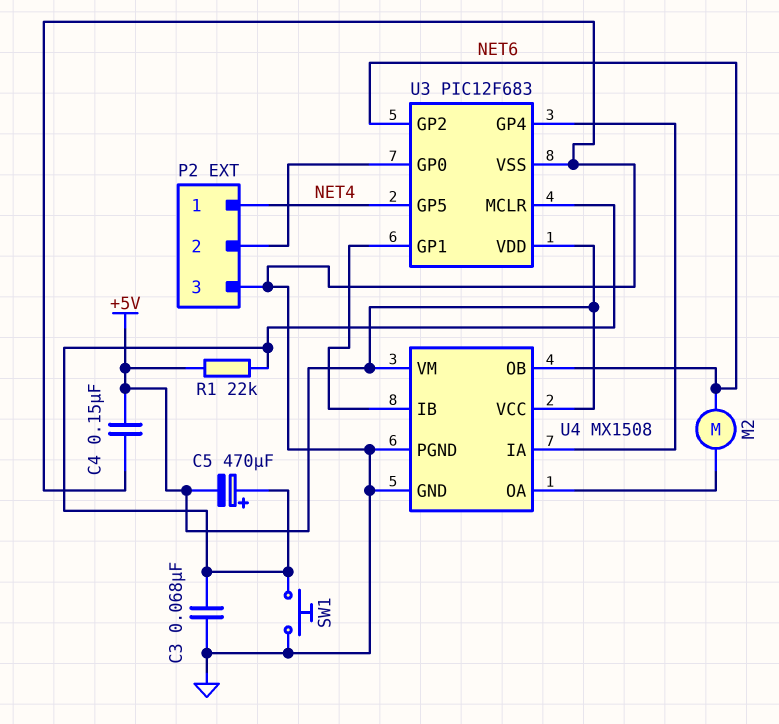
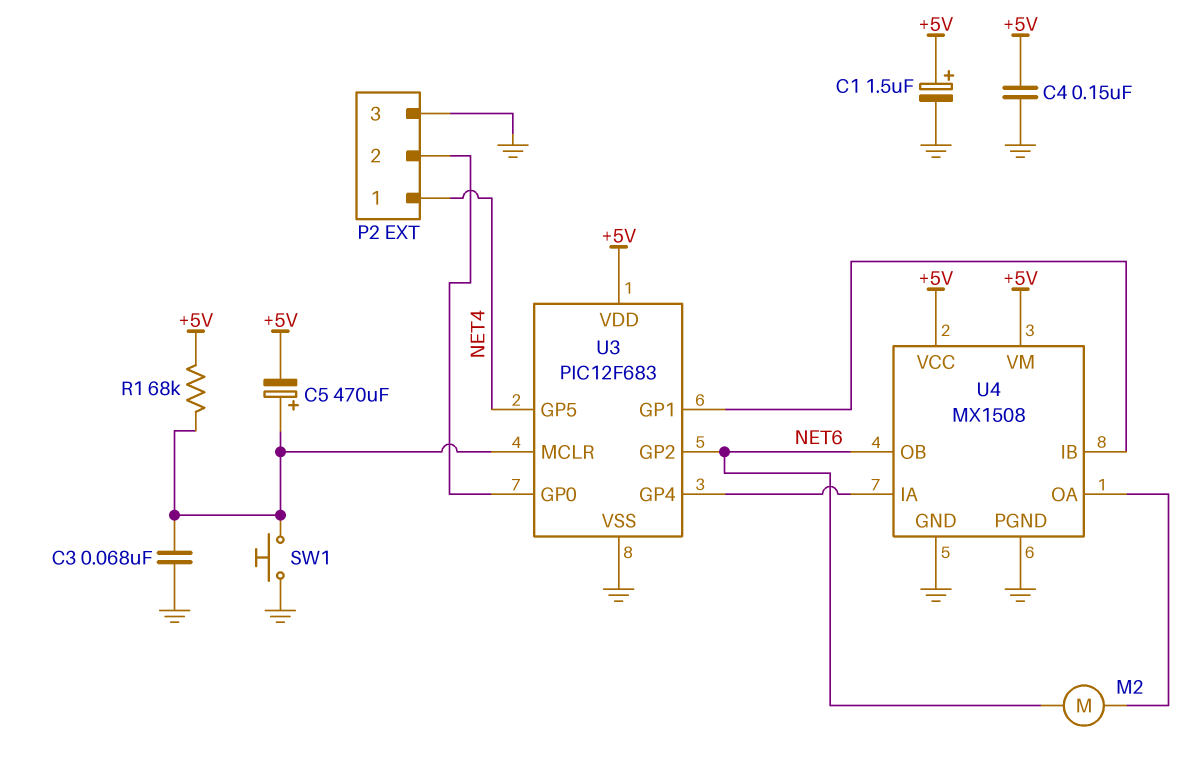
C1: none -> 1.5uF (plus +5V, minus GND)
R1: 22k (+5V, U3/MCLR) -> 68k (+5V, U3/MCLR)

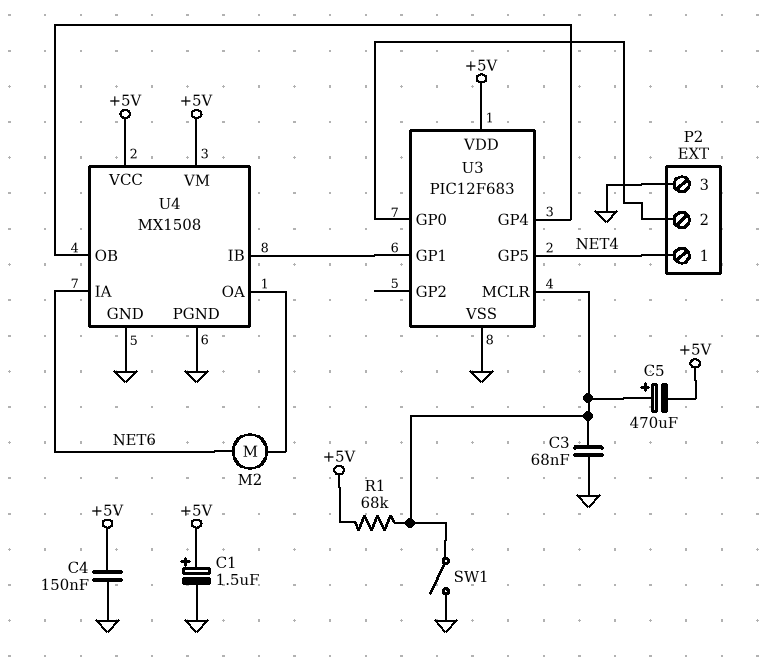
SW1: button (GND, U3/MCLR) -> switch (GND, U3/MCLR)
U3 pin GP2: NET6 -> none
U4 pin IA: U3/GP4 -> NET6
U4 pin OB: NET6 -> U3/GP4

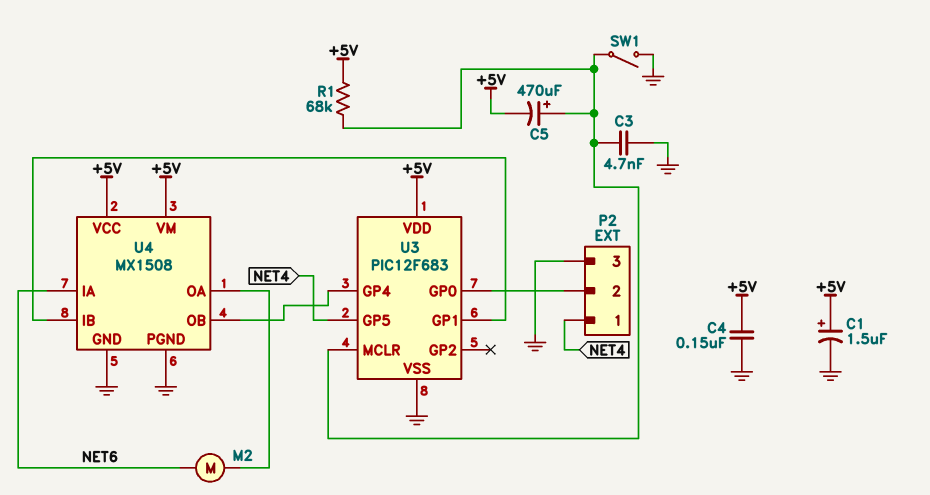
C3: 68nF (GND, U3/MCLR) -> 4.7nF (GND, U3/MCLR)

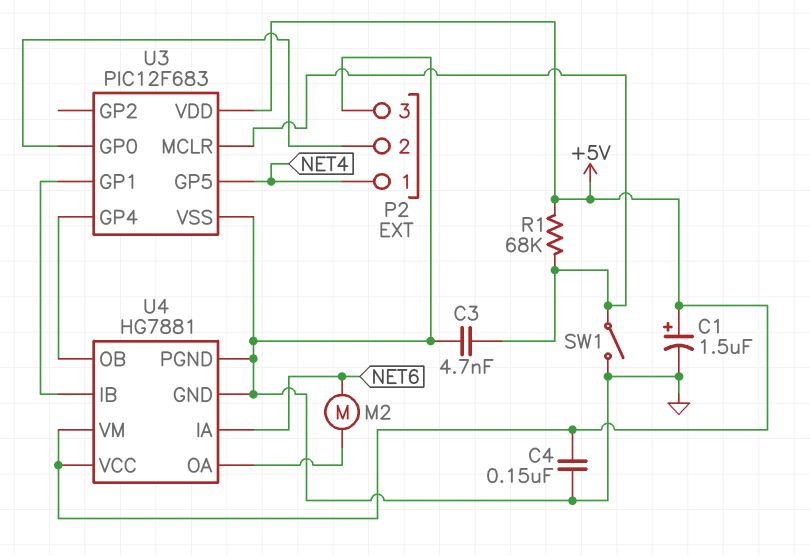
C5: 470uF (plus U3/MCLR, minus +5V) -> none
U4: MX1508 -> HG7881

